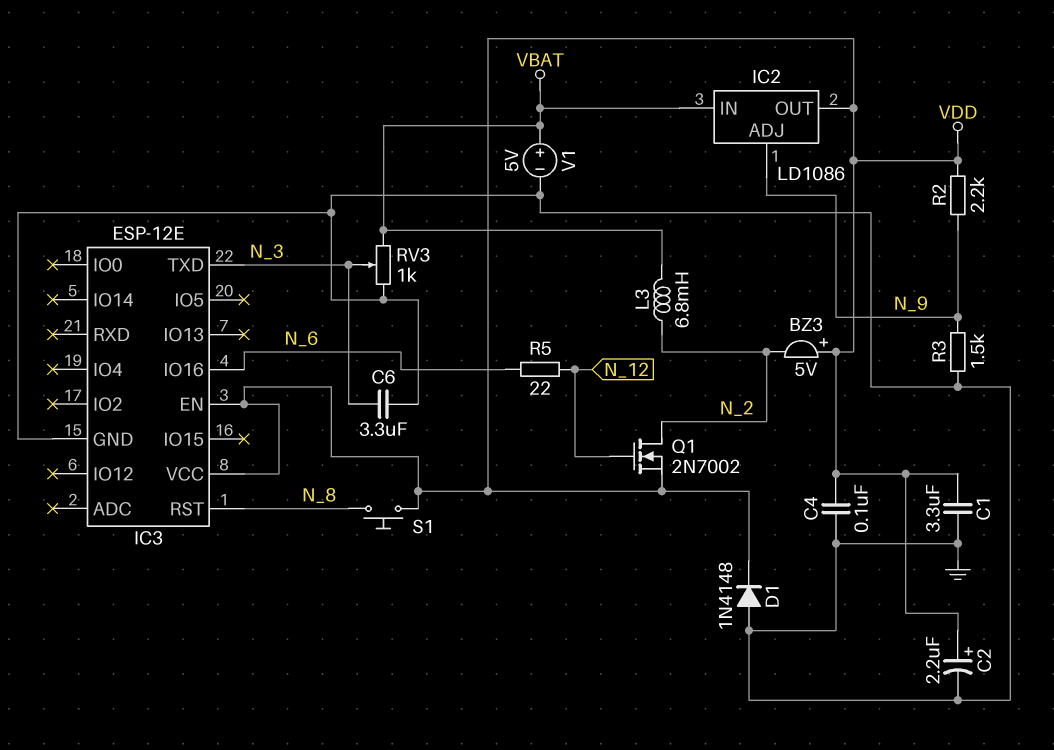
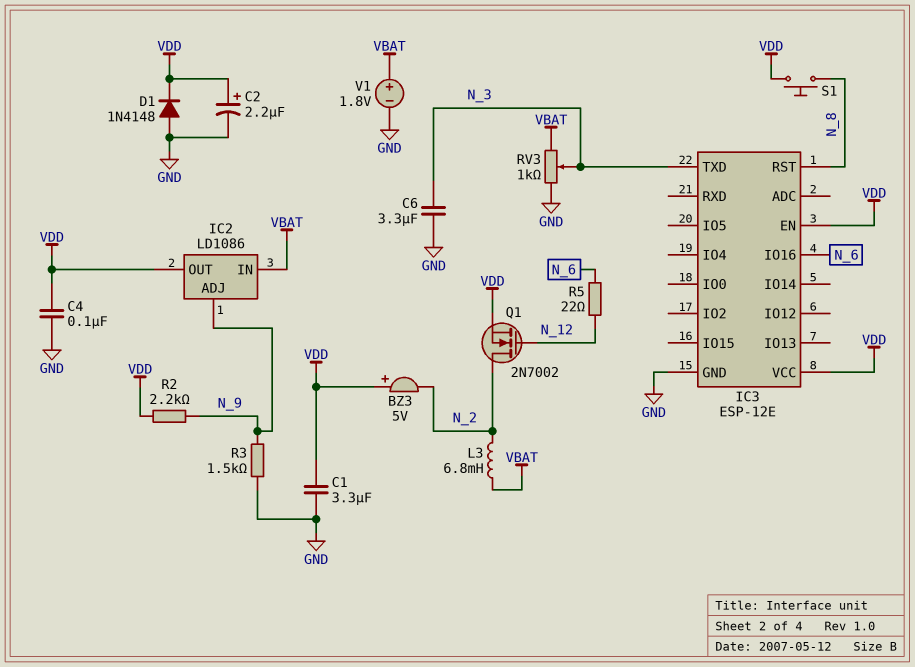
V1: 5V (plus VBAT, minus GND) -> 1.8V (plus VBAT, minus GND)

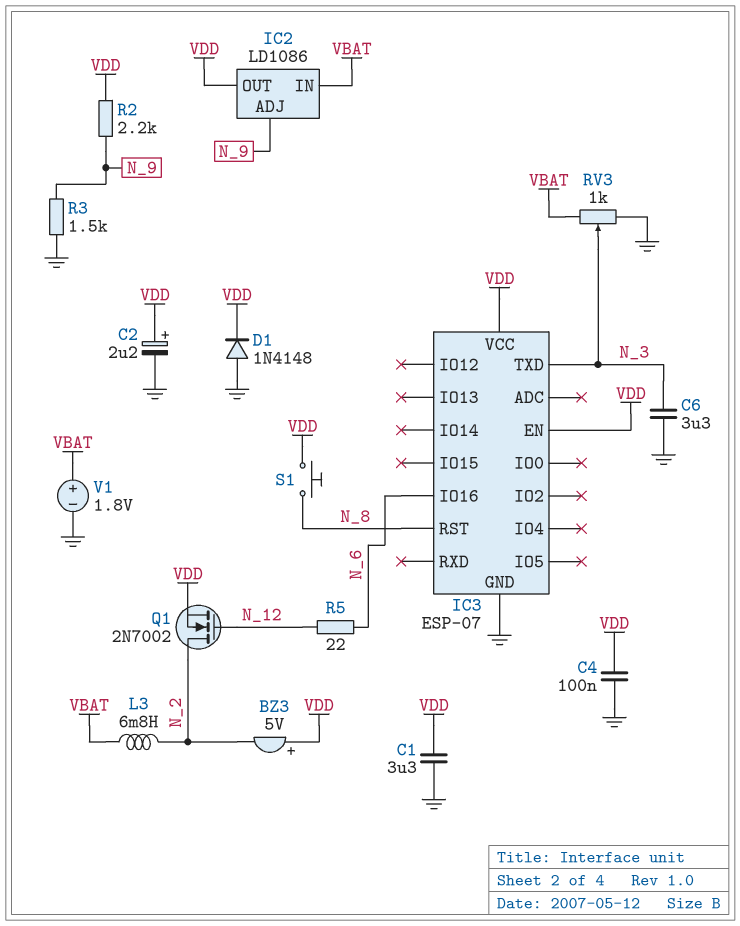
IC3: ESP-12E -> ESP-07

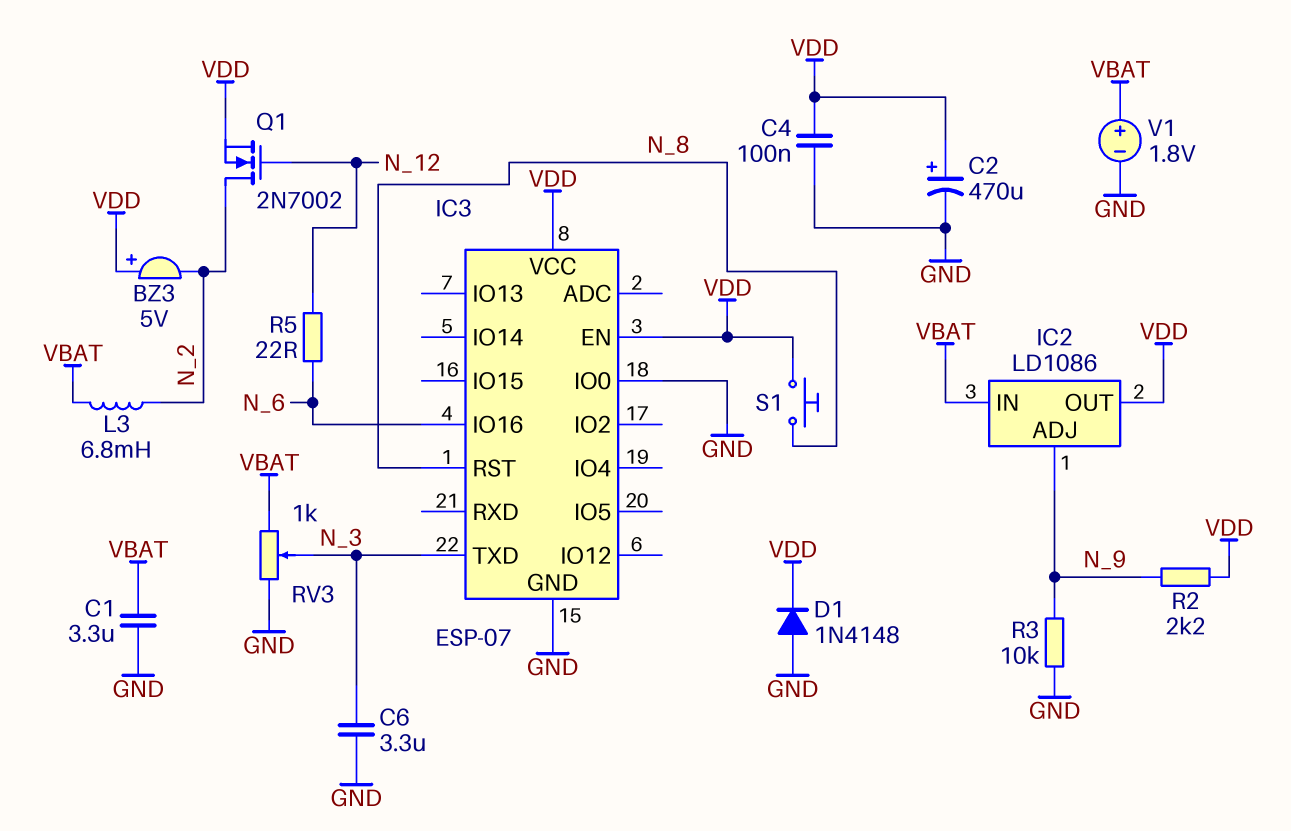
C1: 3.3uF (GND, VDD) -> 3.3uF (GND, VBAT)
C2: 2.2uF (plus VDD, minus GND) -> 470uF (plus VDD, minus GND)
IC3 pin IO0: none -> GND
R3: 1.5k (GND, N_9) -> 10k (GND, N_9)

